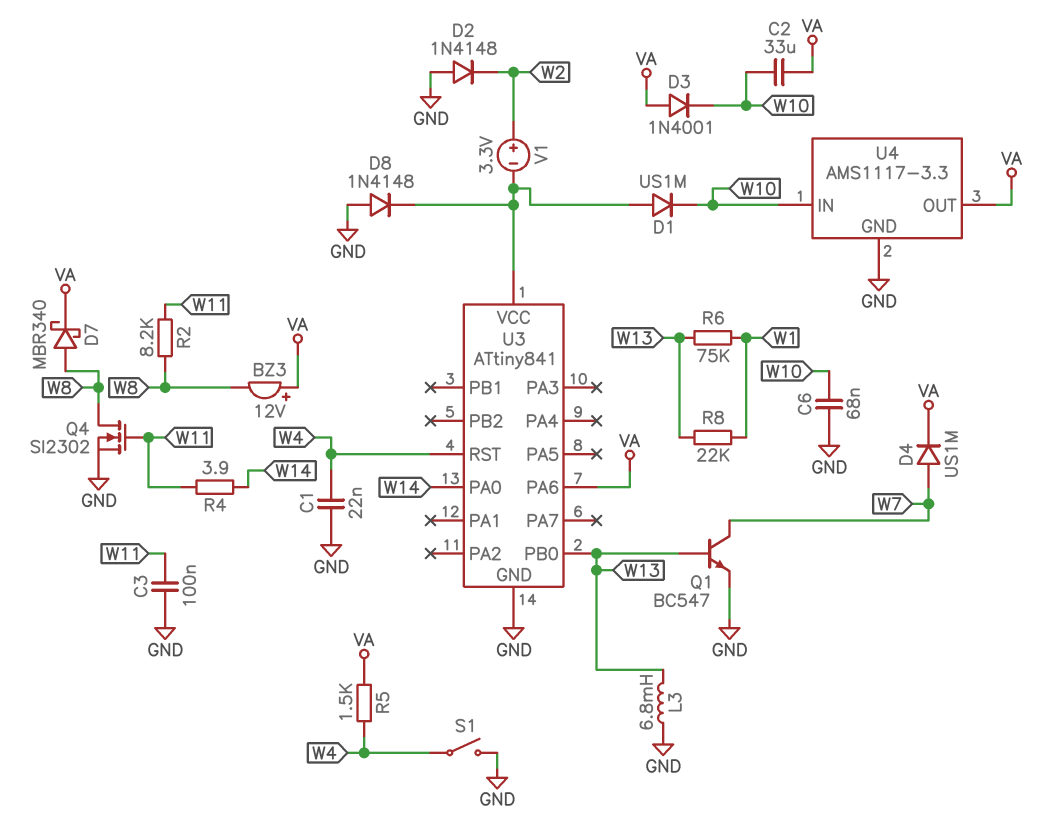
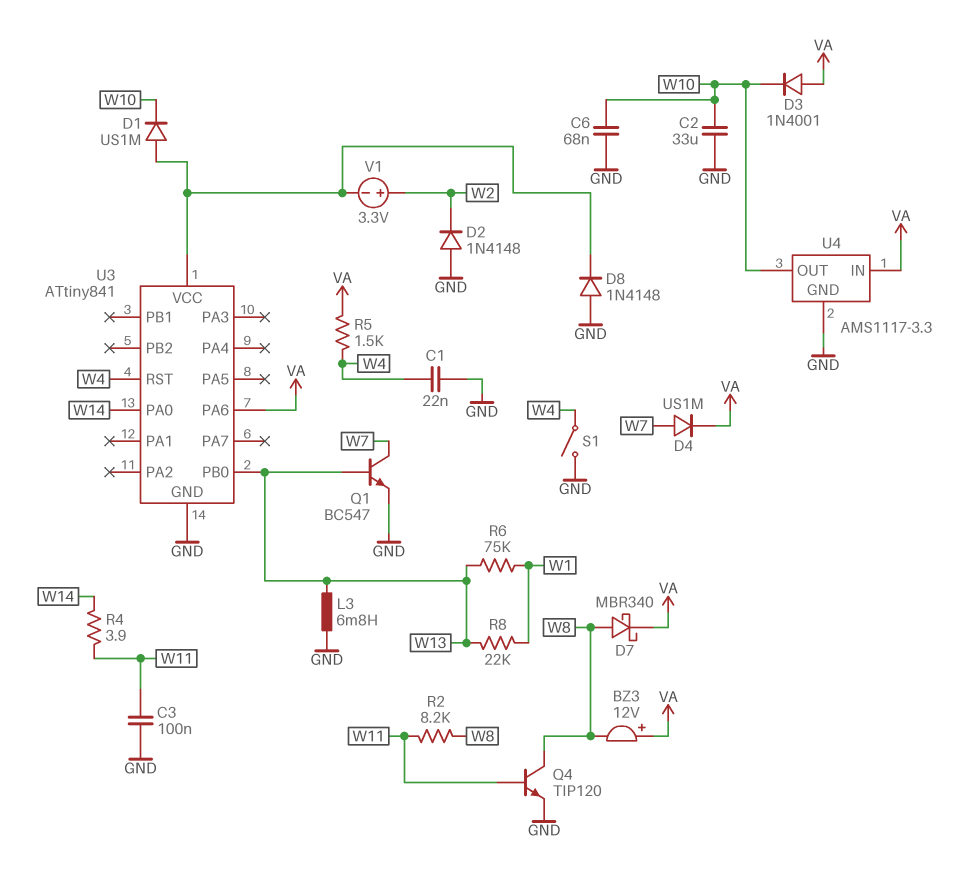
C2: 33uF (VA, W10) -> 33uF (GND, W10)
Q4: NMOS SI2302 (G W11, D W8, S GND) -> NPN TIP120 (B W11, C W8, E GND)
U4 pin IN: W10 -> VA
U4 pin OUT: VA -> W10

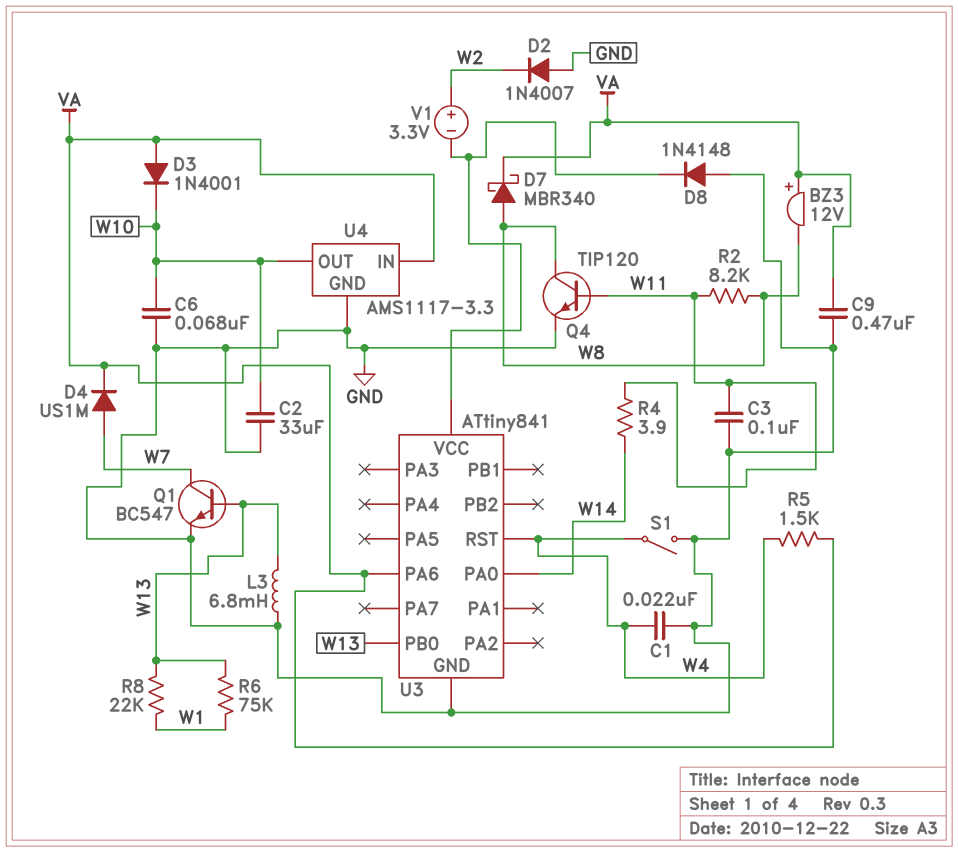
C9: none -> 470nF (GND, VA)
D1: diode US1M (A U3/VCC, K W10) -> none
D2: diode 1N4148 (A GND, K W2) -> diode 1N4007 (A GND, K W2)

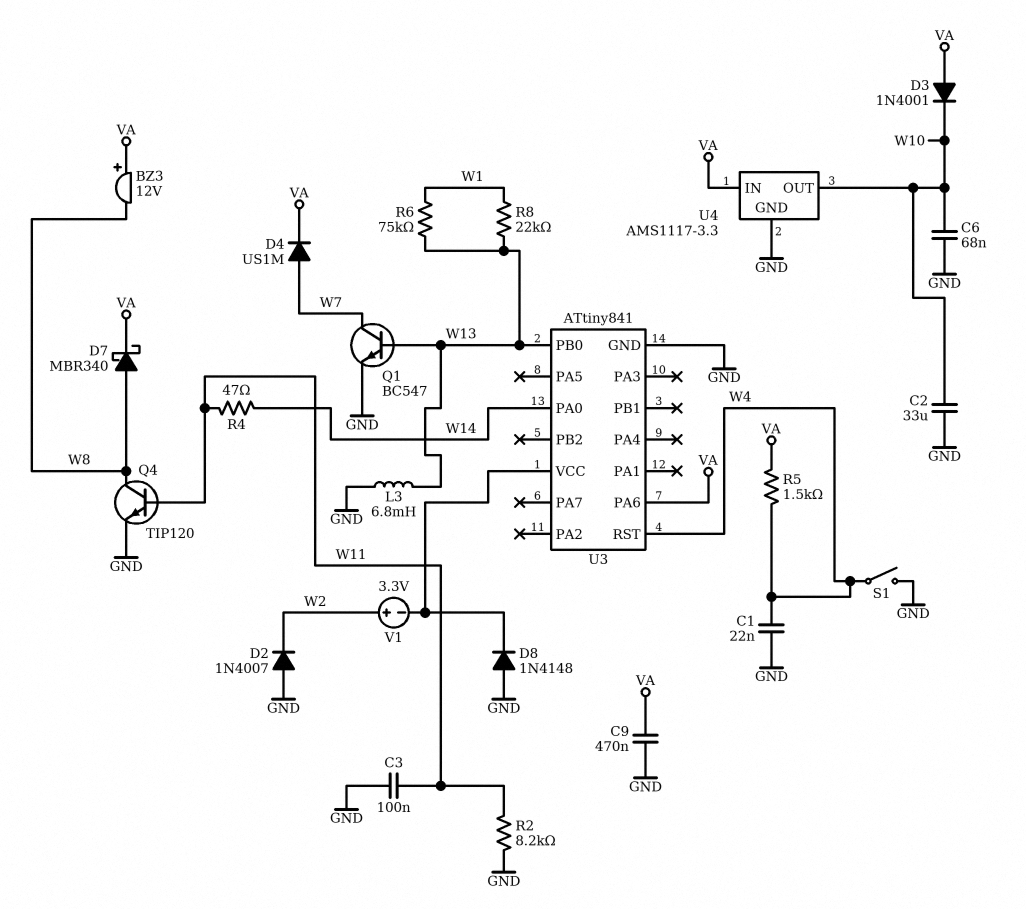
R2: 8.2k (W8, W11) -> 8.2k (GND, W11)
R4: 3.9 (W11, W14) -> 47 (W11, W14)

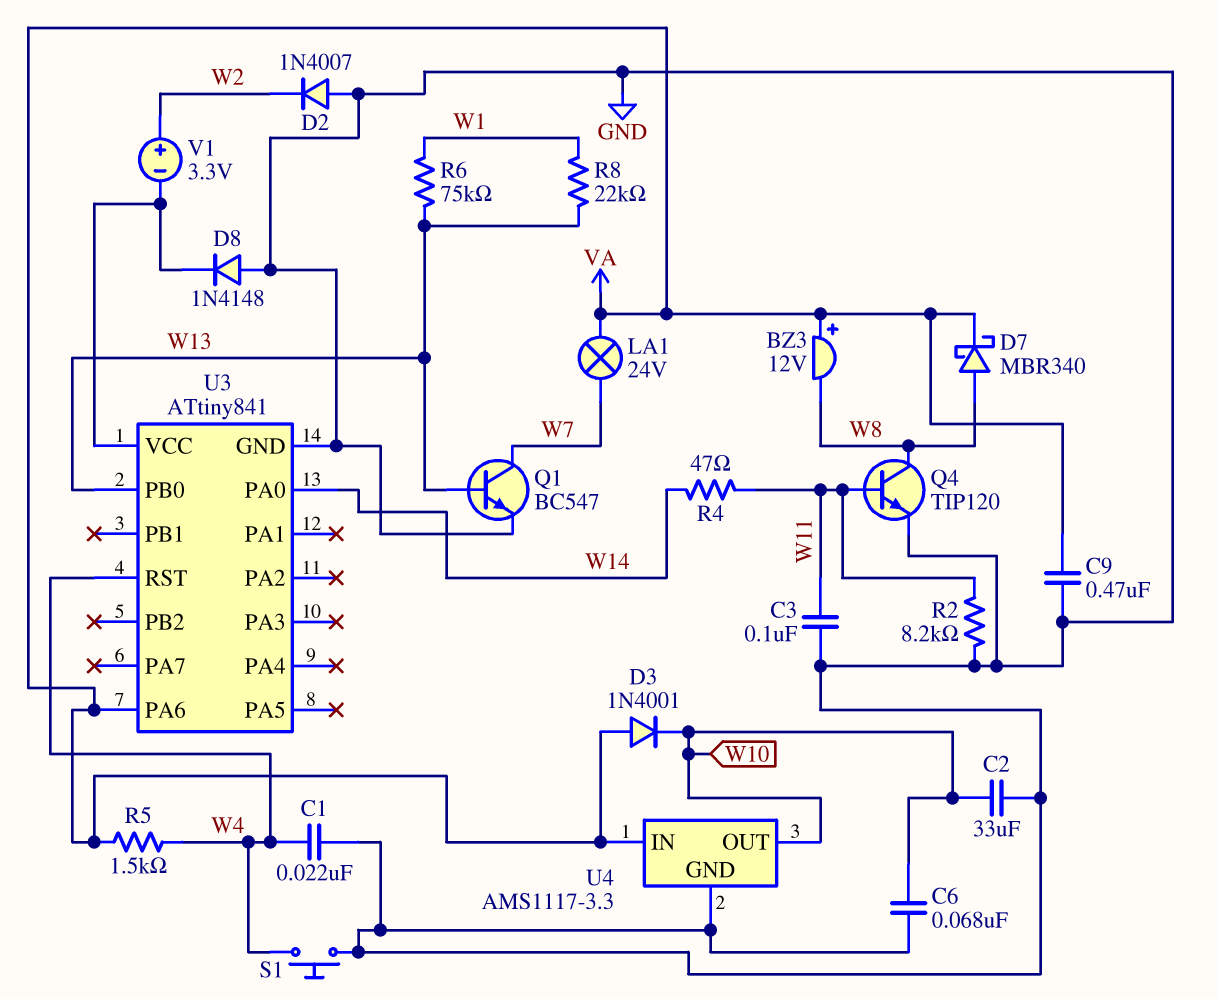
D4: diode US1M (A W7, K VA) -> none
L3: 6.8mH (GND, W13) -> none
LA1: none -> lamp 24V (VA, W7)
S1: switch (GND, W4) -> button (GND, W4)

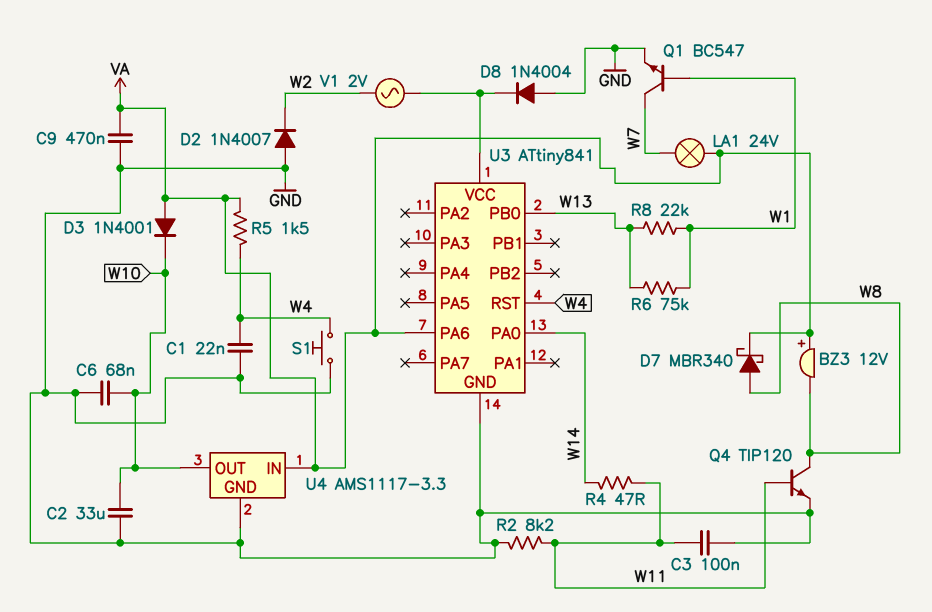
D8: diode 1N4148 (A GND, K U3/VCC) -> diode 1N4004 (A GND, K U3/VCC)
Q1: NPN BC547 (B W13, C W7, E GND) -> NPN BC547 (B W1, C W7, E GND)
V1: 3.3V (plus W2, minus U3/VCC) -> AC 2V (U3/VCC, W2)

